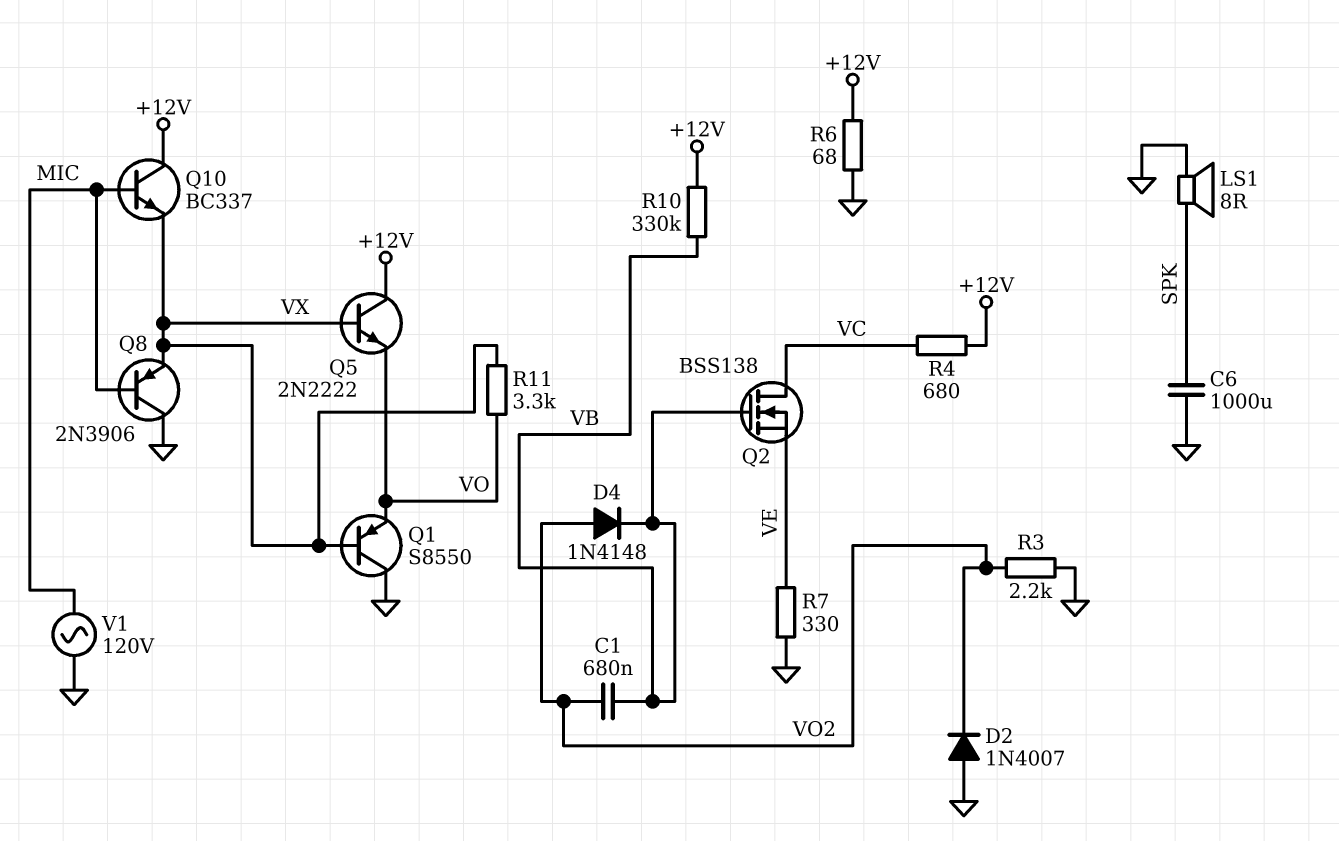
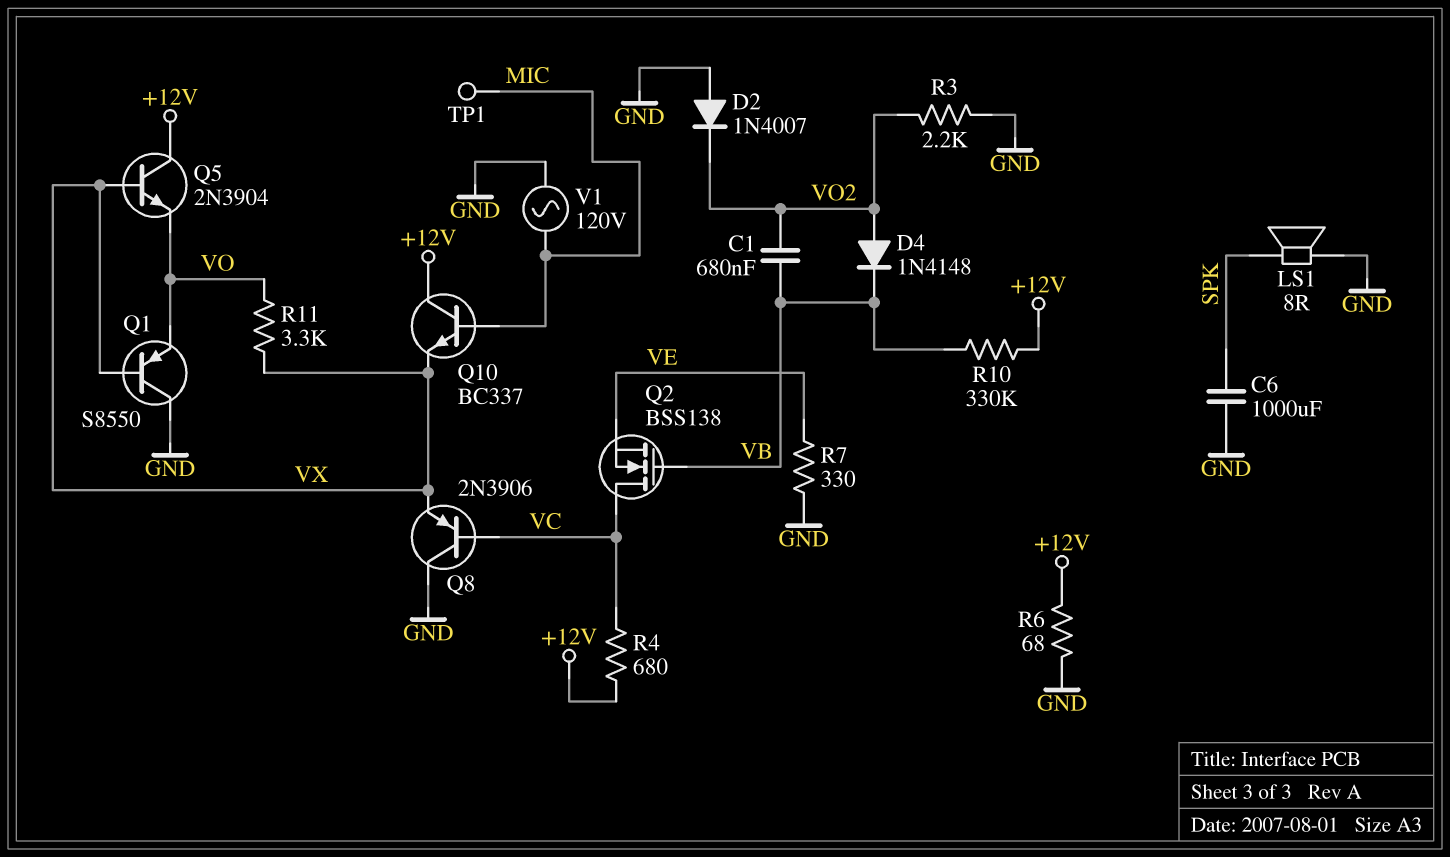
Q5: NPN 2N2222 (B VX, C +12V, E VO) -> NPN 2N3904 (B VX, C +12V, E VO)
Q8: PNP 2N3906 (B MIC, C GND, E VX) -> PNP 2N3906 (B VC, C GND, E VX)
TP1: none -> test point (MIC)

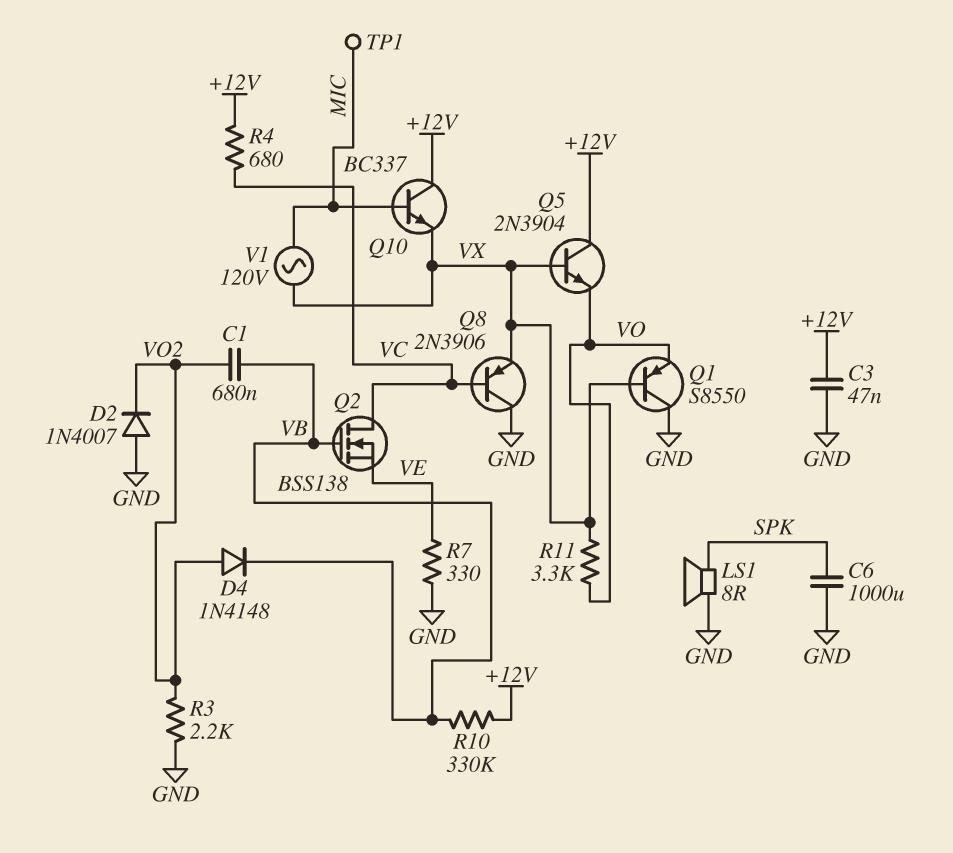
C3: none -> 47nF (+12V, GND)
R6: 68 (+12V, GND) -> none
V1: AC 120V (GND, MIC) -> AC 120V (MIC, VX)

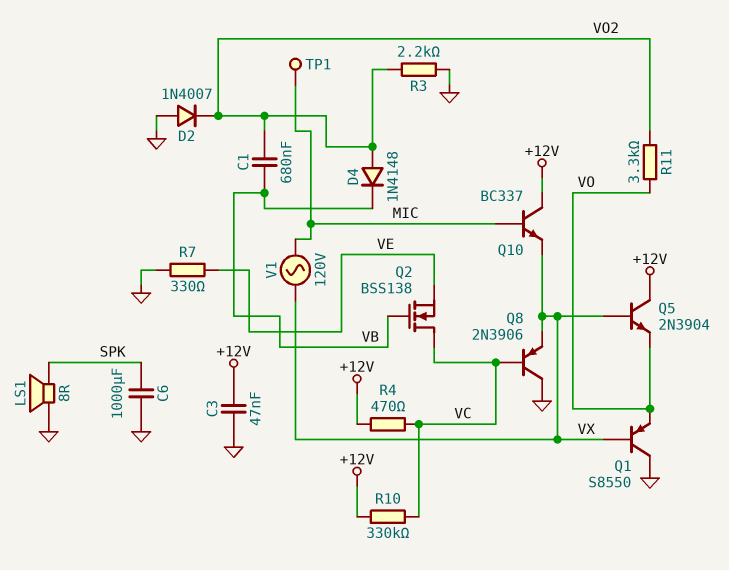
R4: 680 (+12V, VC) -> 470 (+12V, VC)
R10: 330k (+12V, VB) -> 330k (+12V, VC)
R11: 3.3k (VO, VX) -> 3.3k (VO, VO2)

